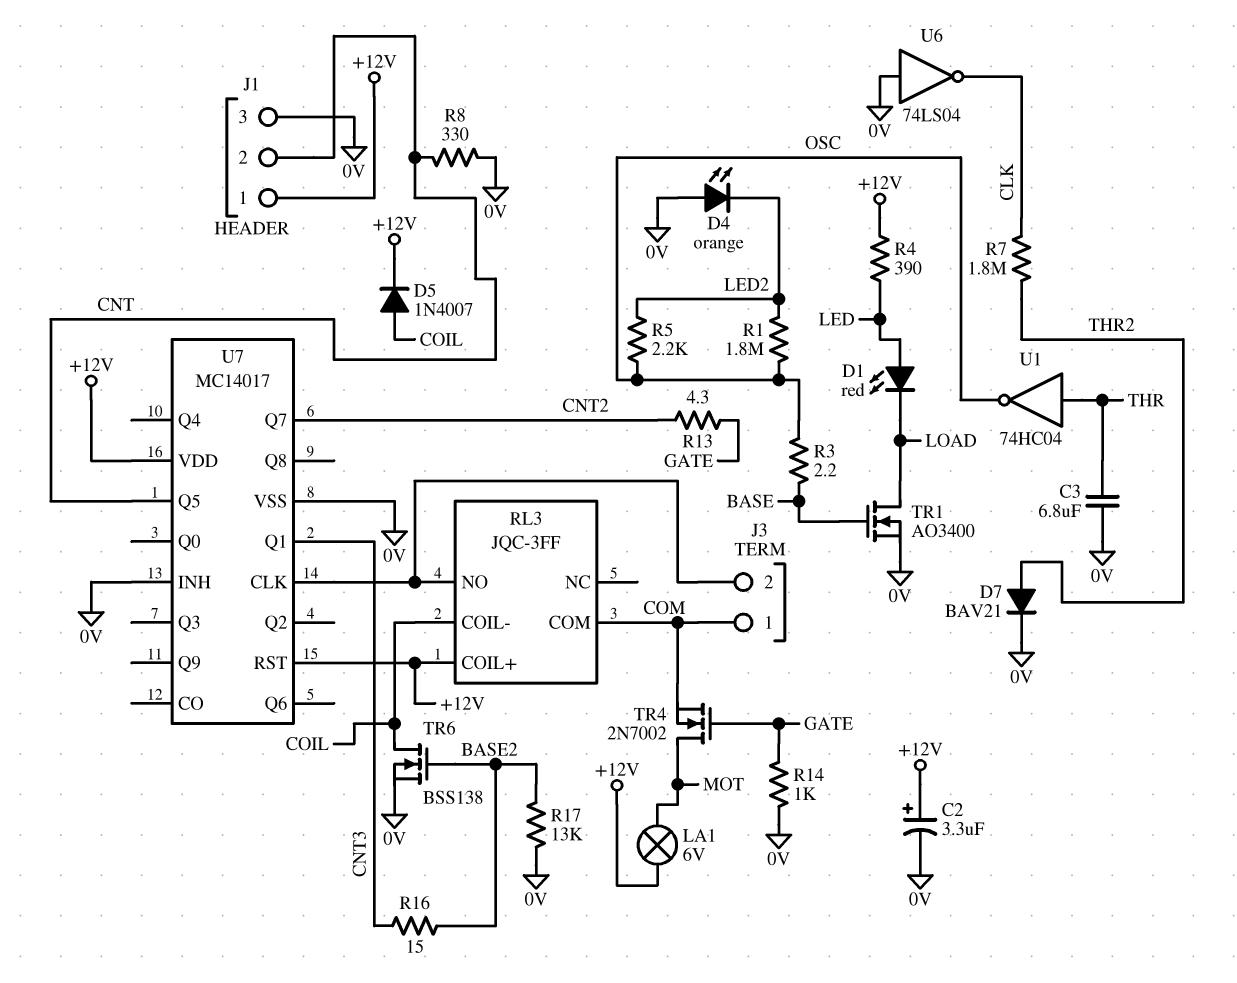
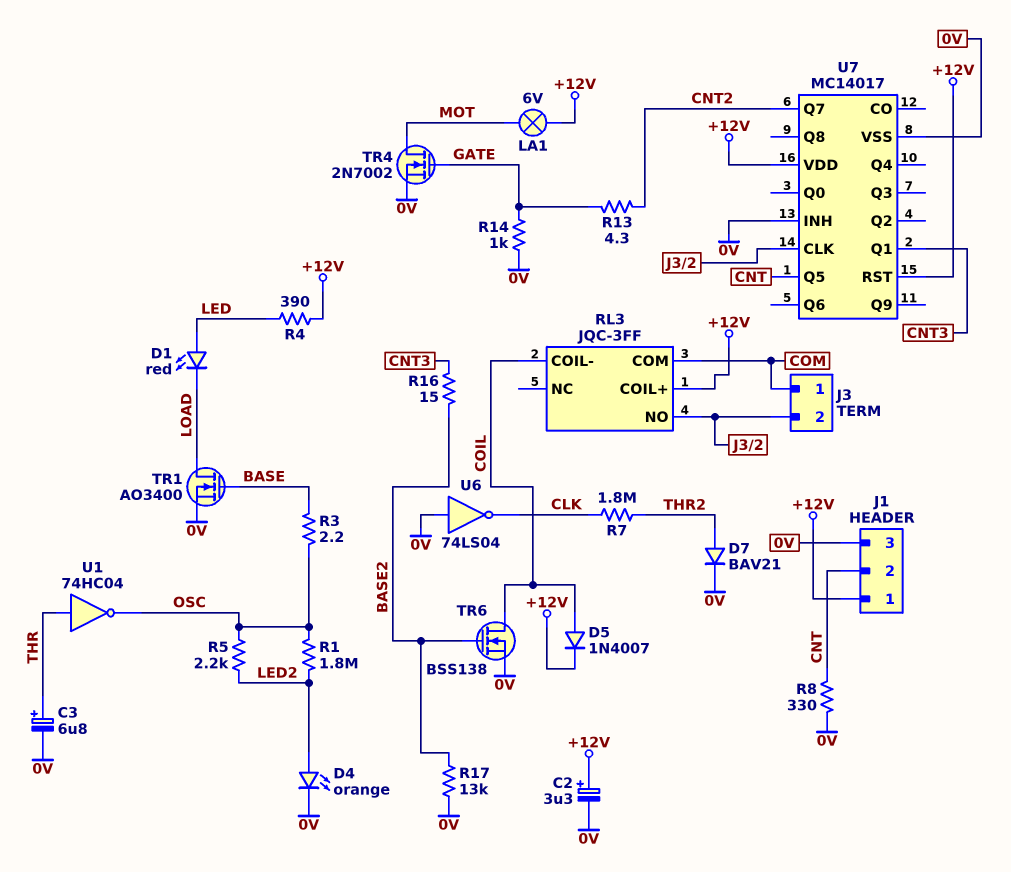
C3: 6.8uF (0V, THR) -> 6.8uF (plus THR, minus 0V)
D4: LED orange (A 0V, K LED2) -> LED orange (A LED2, K 0V)
TR4: NMOS 2N7002 (G GATE, D MOT, S COM) -> NMOS 2N7002 (G GATE, D MOT, S 0V)

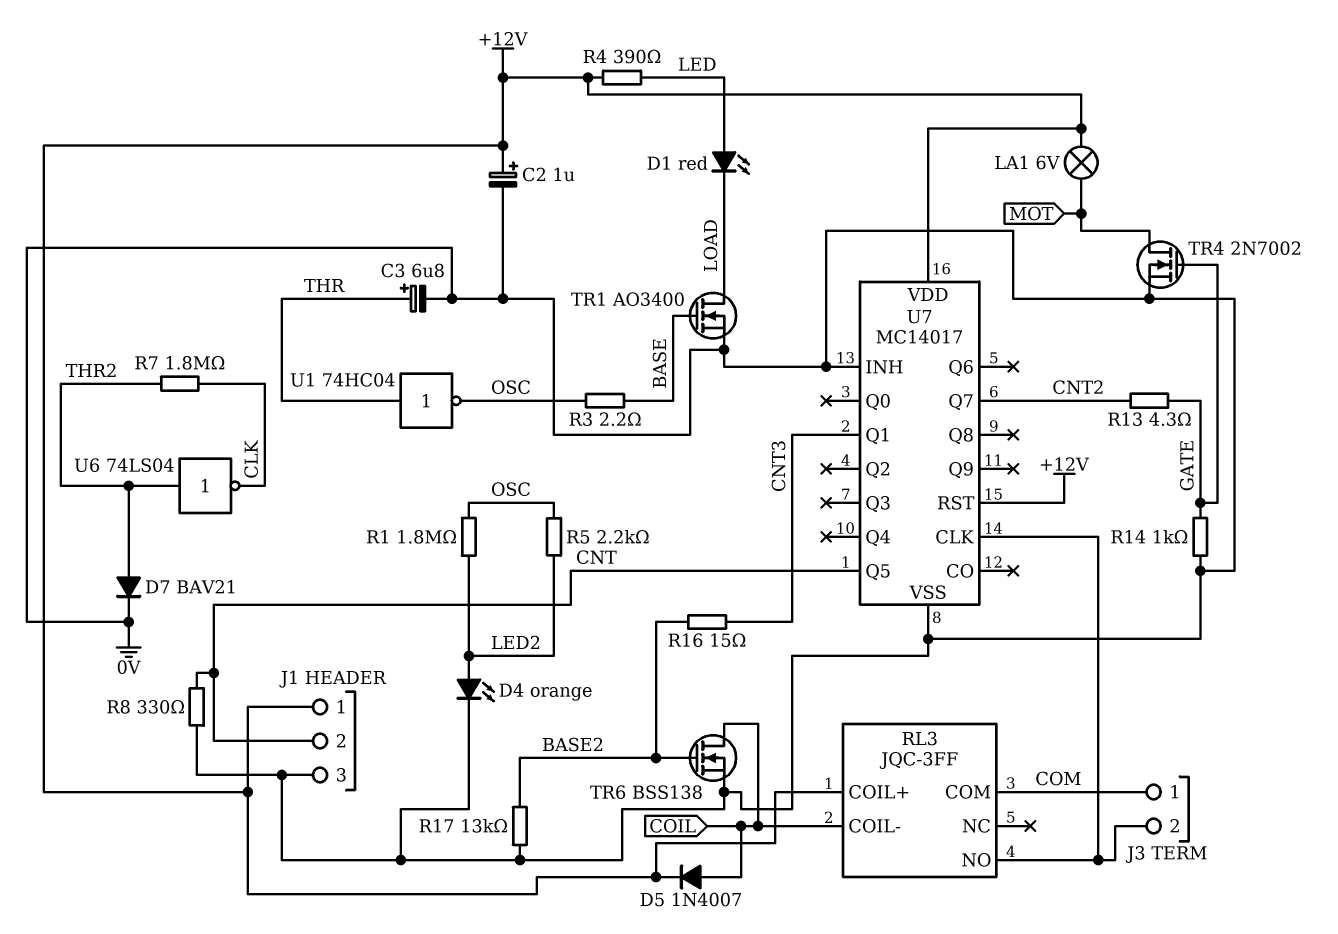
C2: 3.3uF (plus +12V, minus 0V) -> 1uF (plus +12V, minus 0V)
U6: NOT 74LS04 (in 0V, out CLK) -> NOT 74LS04 (in THR2, out CLK)

